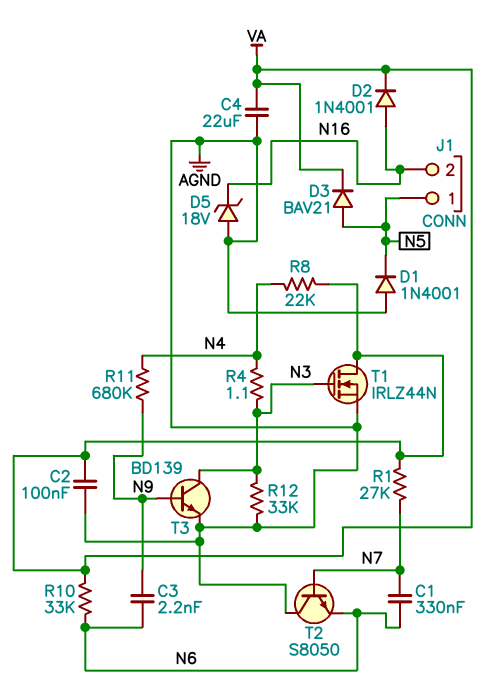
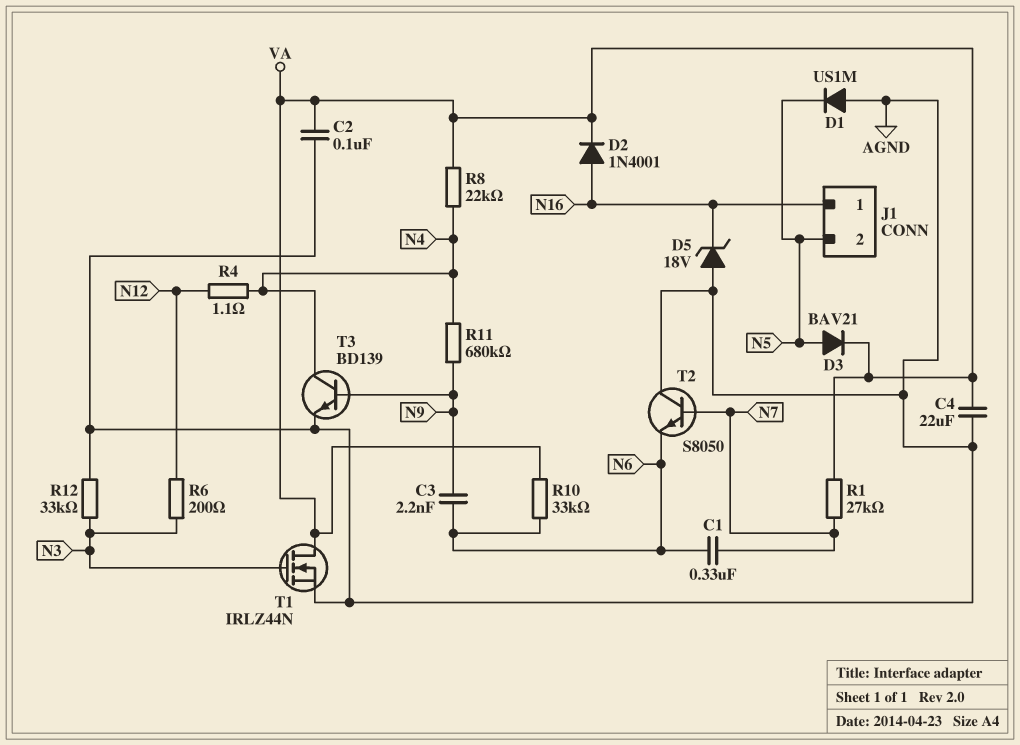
D1: diode 1N4001 (A AGND, K N5) -> diode US1M (A AGND, K N5)
J1 pin 1: N5 -> N16
J1 pin 2: N16 -> N5
R4: 1.1 (N3, N4) -> 1.1 (N4, N12)
R6: none -> 200 (N3, N12)
T3: NPN BD139 (B N9, C N3, E AGND) -> NPN BD139 (B N9, C N4, E AGND)

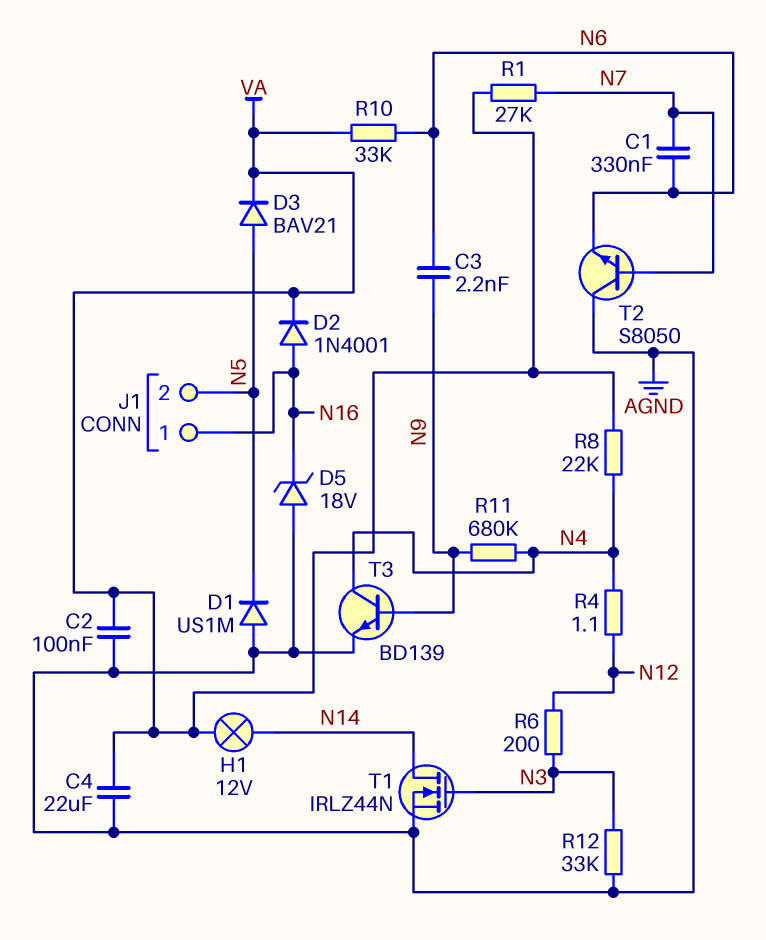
H1: none -> lamp 12V (N14, VA)
T1: NMOS IRLZ44N (G N3, D VA, S AGND) -> NMOS IRLZ44N (G N3, D N14, S AGND)

